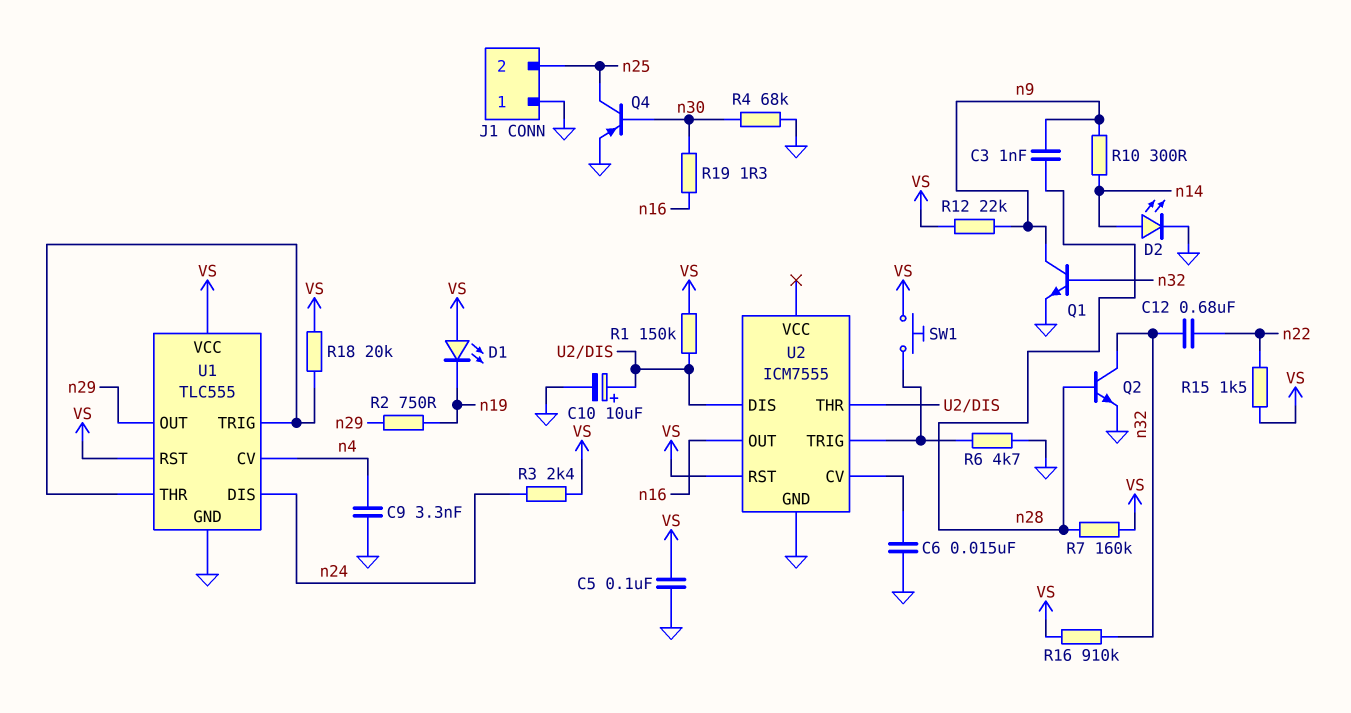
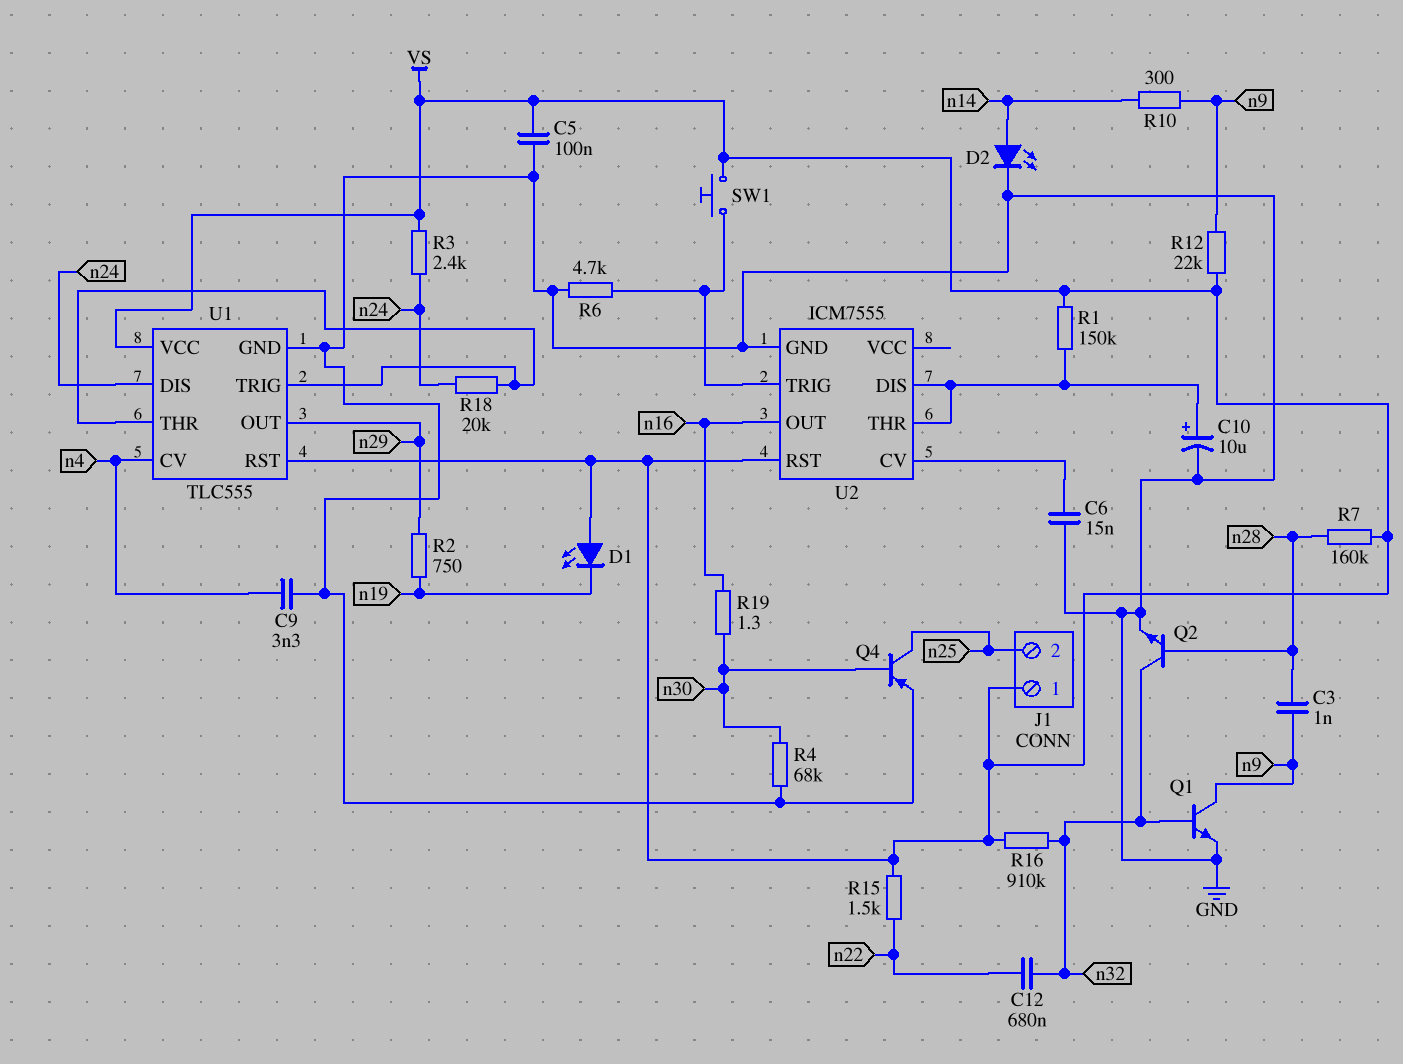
J1 pin 1: GND -> VS
R18: 20k (U1/THR, VS) -> 20k (U1/THR, n24)

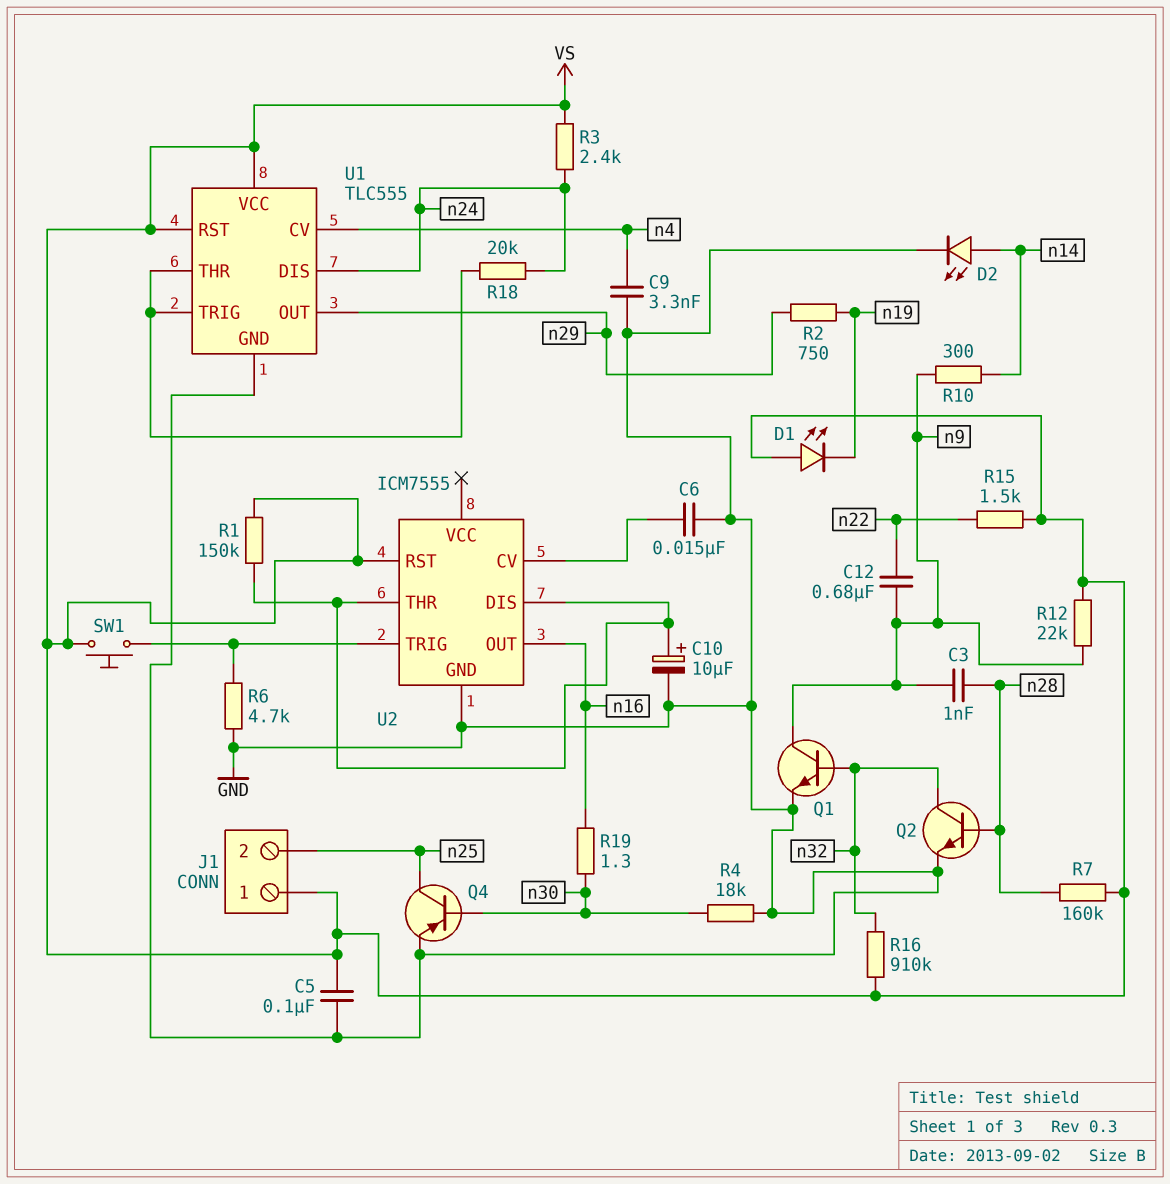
C12: 680nF (n22, n32) -> 680nF (n9, n22)
R4: 68k (GND, n30) -> 18k (GND, n30)

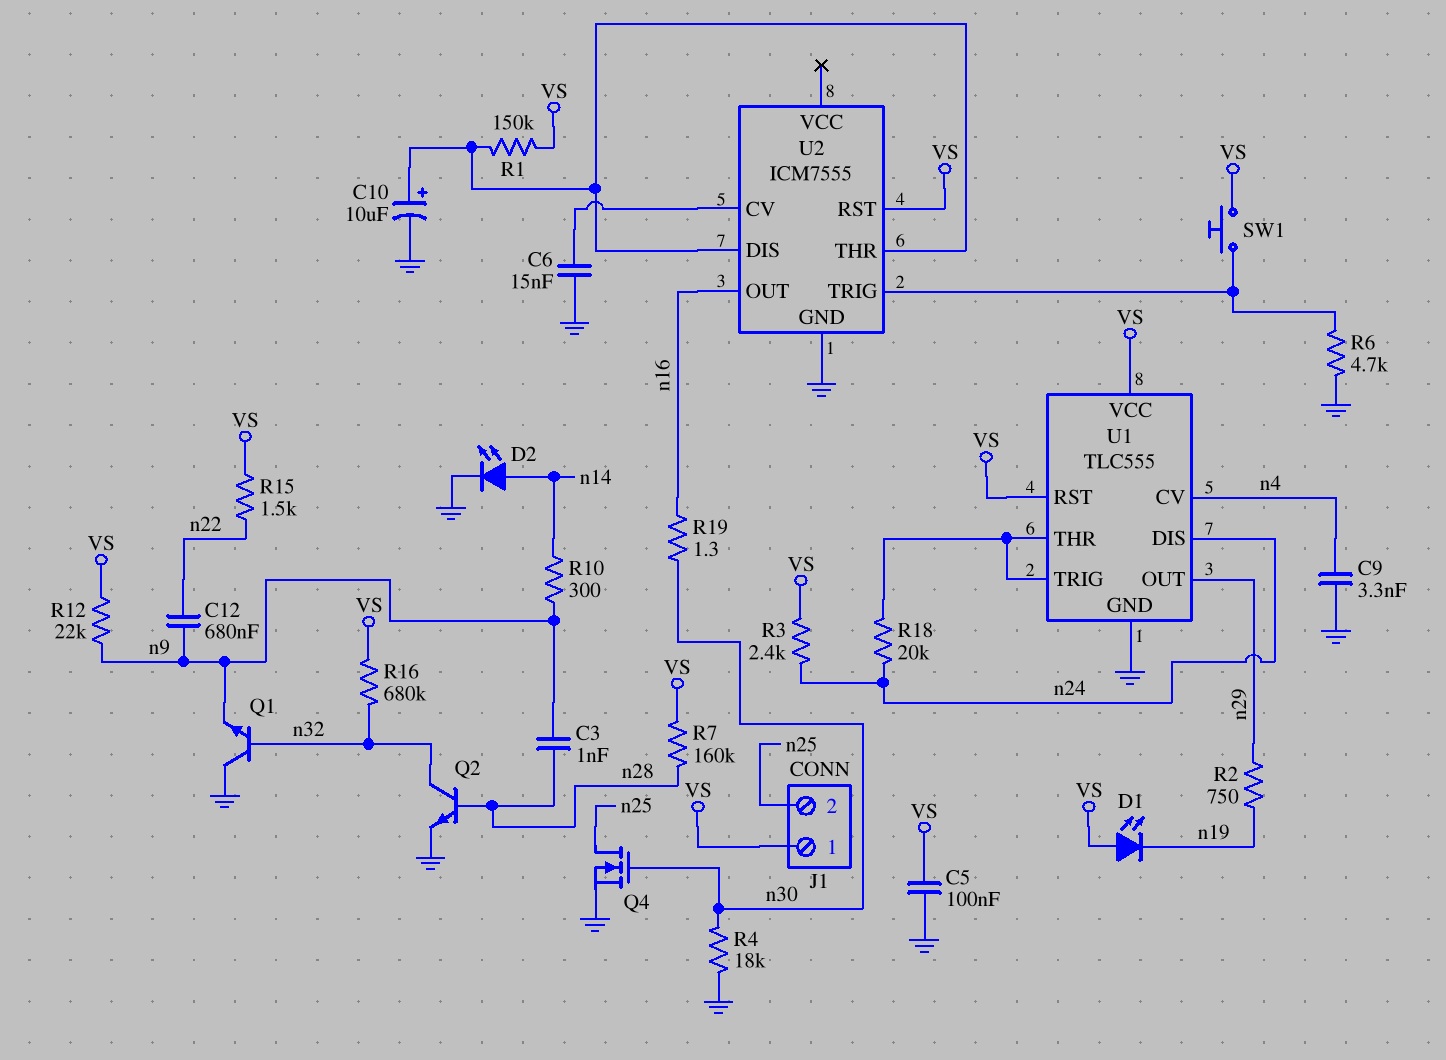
Q1: NPN (B n32, C n9, E GND) -> NPN (B n32, C GND, E n9)
Q4: PNP (B n30, C n25, E GND) -> NMOS (G n30, D n25, S GND)
R16: 910k (VS, n32) -> 680k (VS, n32)

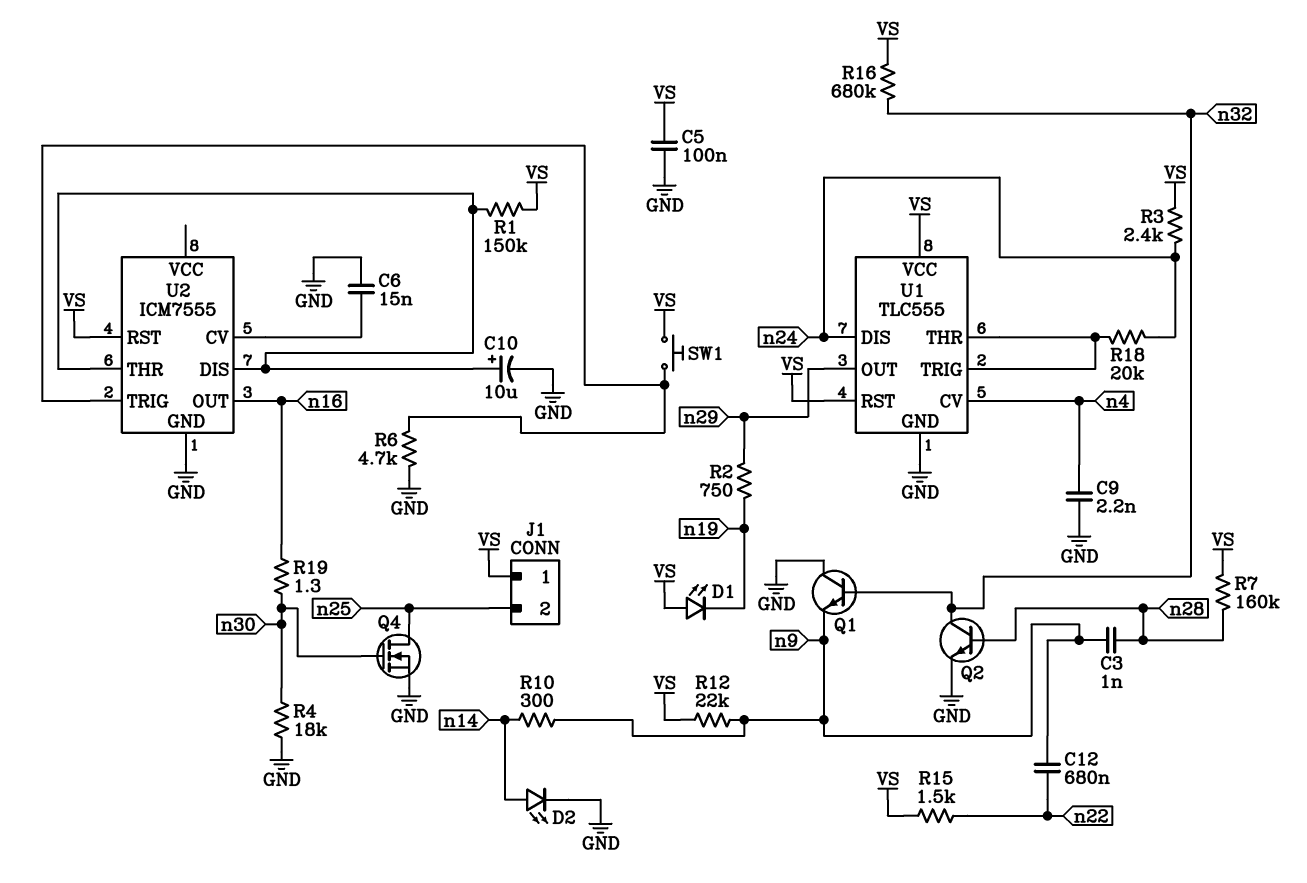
C9: 3.3nF (GND, n4) -> 2.2nF (GND, n4)

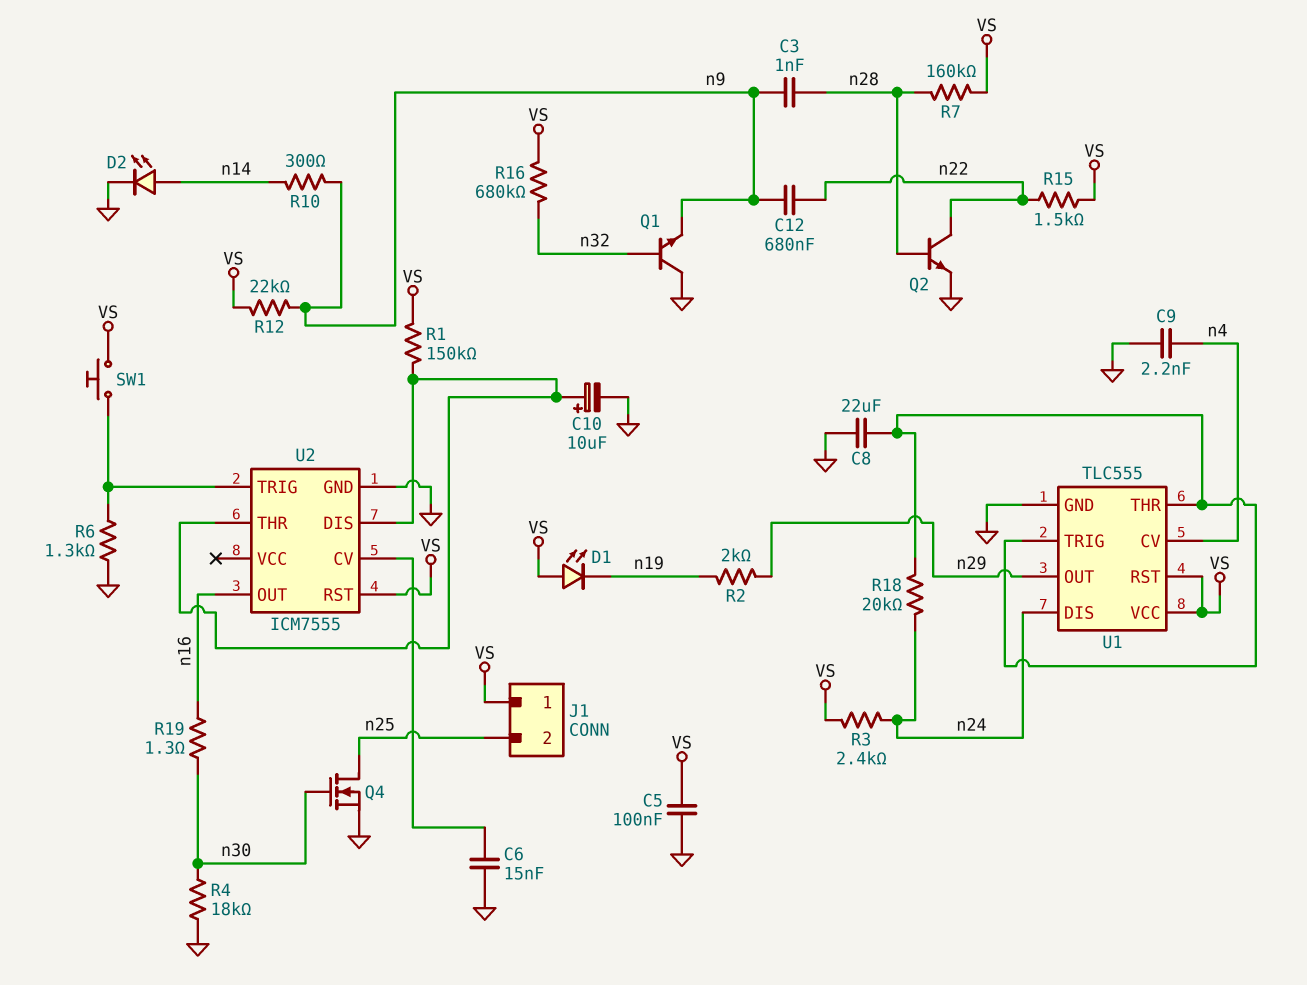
C8: none -> 22uF (GND, U1/THR)
Q2: NPN (B n28, C n32, E GND) -> NPN (B n28, C n22, E GND)
R2: 750 (n19, n29) -> 2k (n19, n29)
R6: 4.7k (GND, U2/TRIG) -> 1.3k (GND, U2/TRIG)

